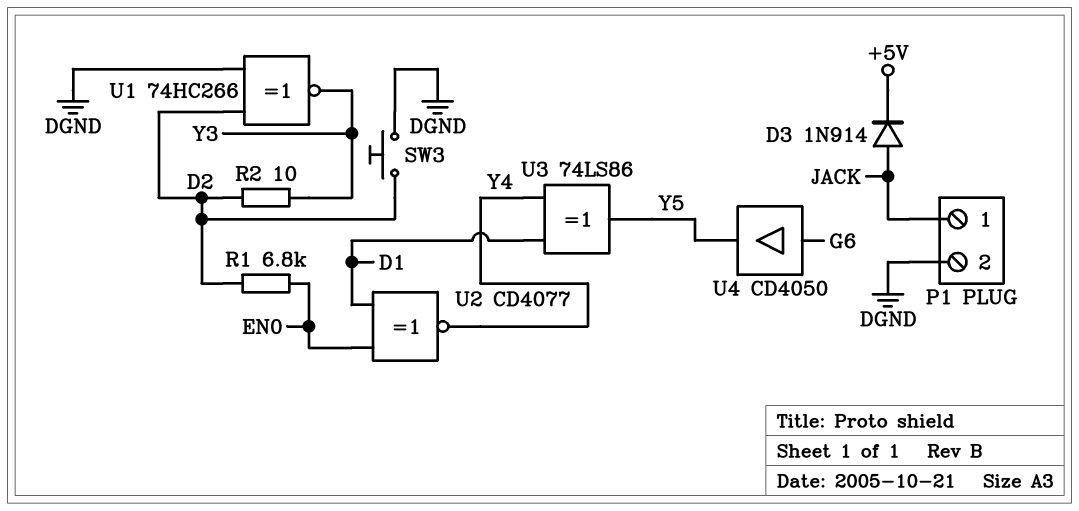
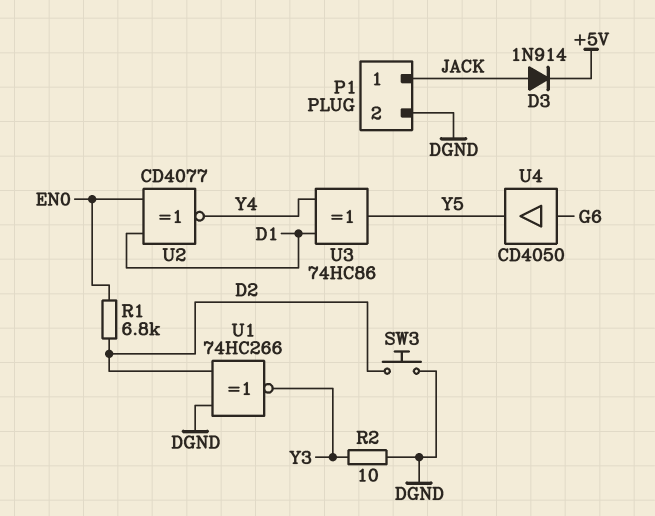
R2: 10 (D2, Y3) -> 10 (DGND, Y3)
U3: XOR 74LS86 (in D1, in Y4, out Y5) -> XOR 74HC86 (in D1, in Y4, out Y5)

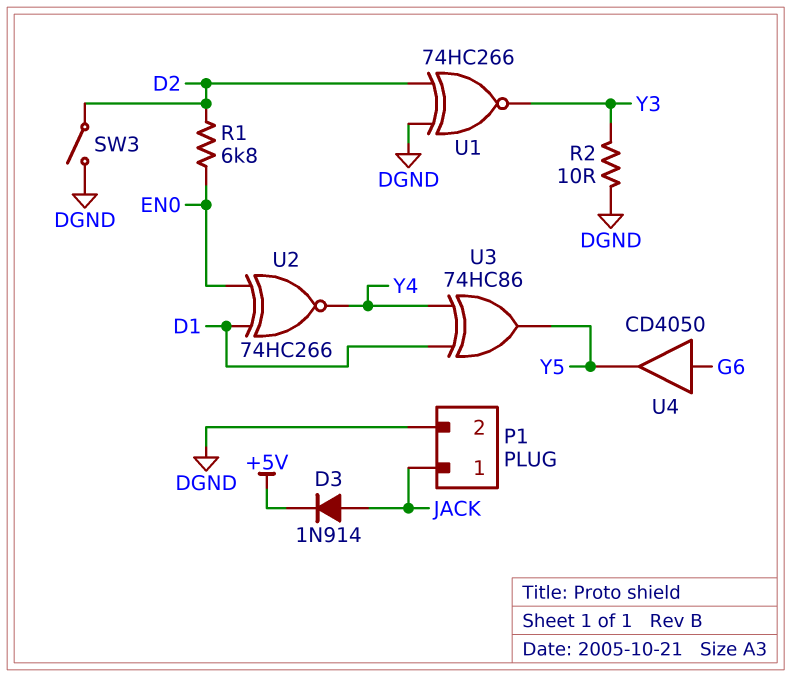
SW3: button (D2, DGND) -> switch (D2, DGND)
U2: XNOR CD4077 (in D1, in EN0, out Y4) -> XNOR 74HC266 (in D1, in EN0, out Y4)

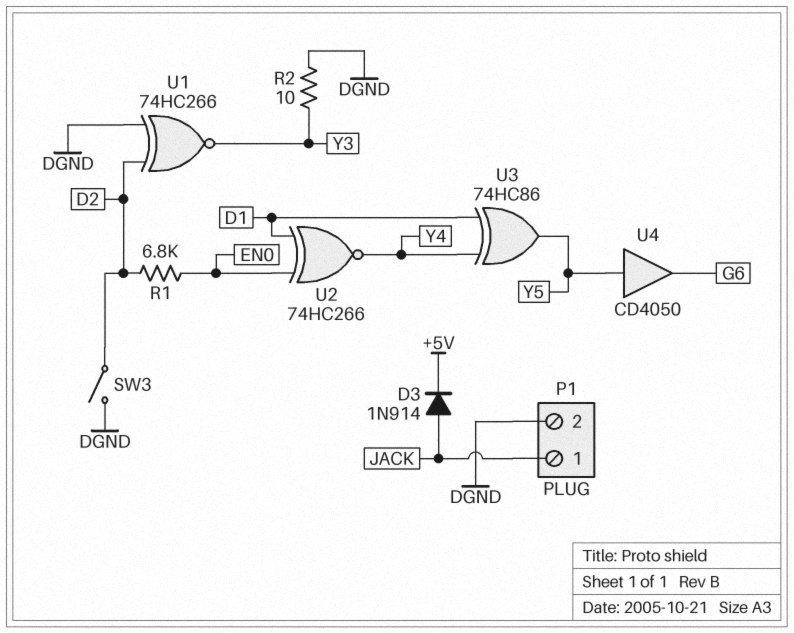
U4: buffer CD4050 (in G6, out Y5) -> buffer CD4050 (in Y5, out G6)

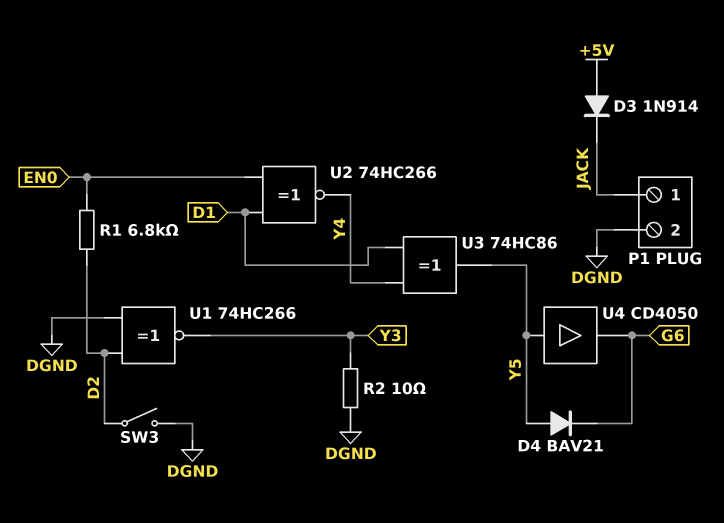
D3: diode 1N914 (A JACK, K +5V) -> diode 1N914 (A +5V, K JACK)
D4: none -> diode BAV21 (A Y5, K G6)

